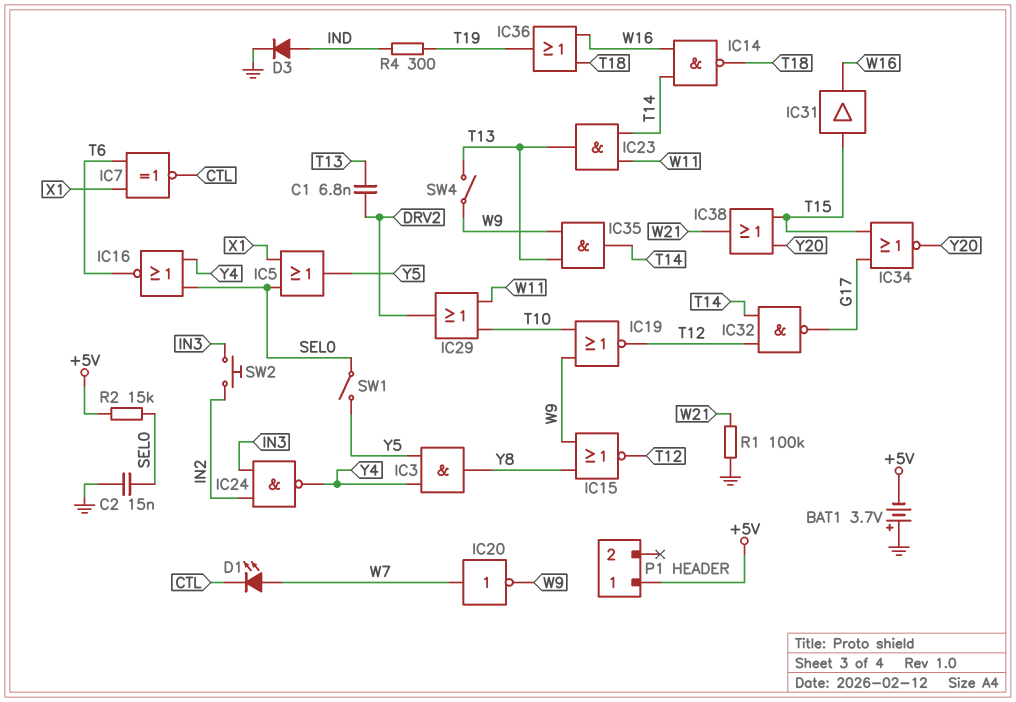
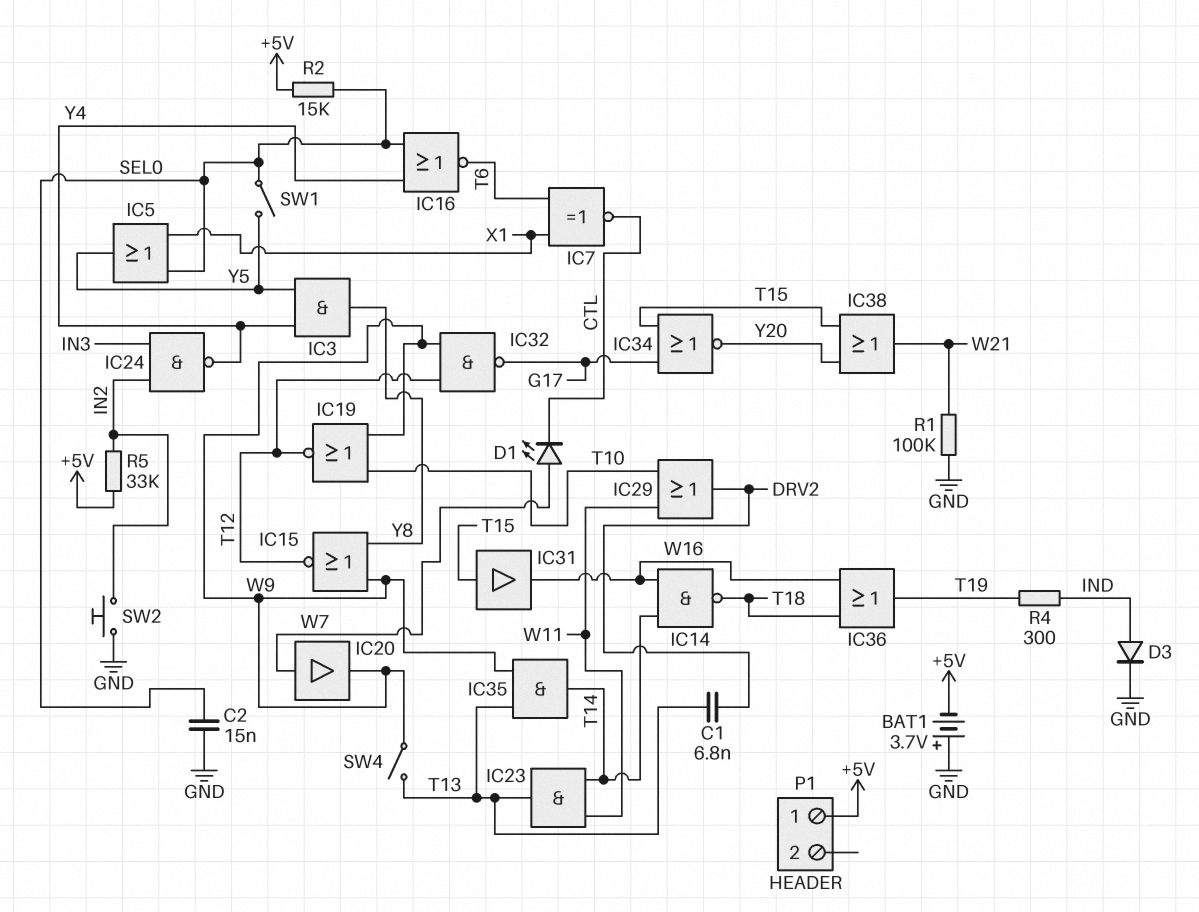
IC20: NOT (in W7, out W9) -> buffer (in W7, out W9)
IC32: NAND (in T12, in T14, out G17) -> NAND (in T12, in W9, out G17)
R5: none -> 33k (+5V, IN2)
SW2: button (IN2, IN3) -> button (GND, IN2)

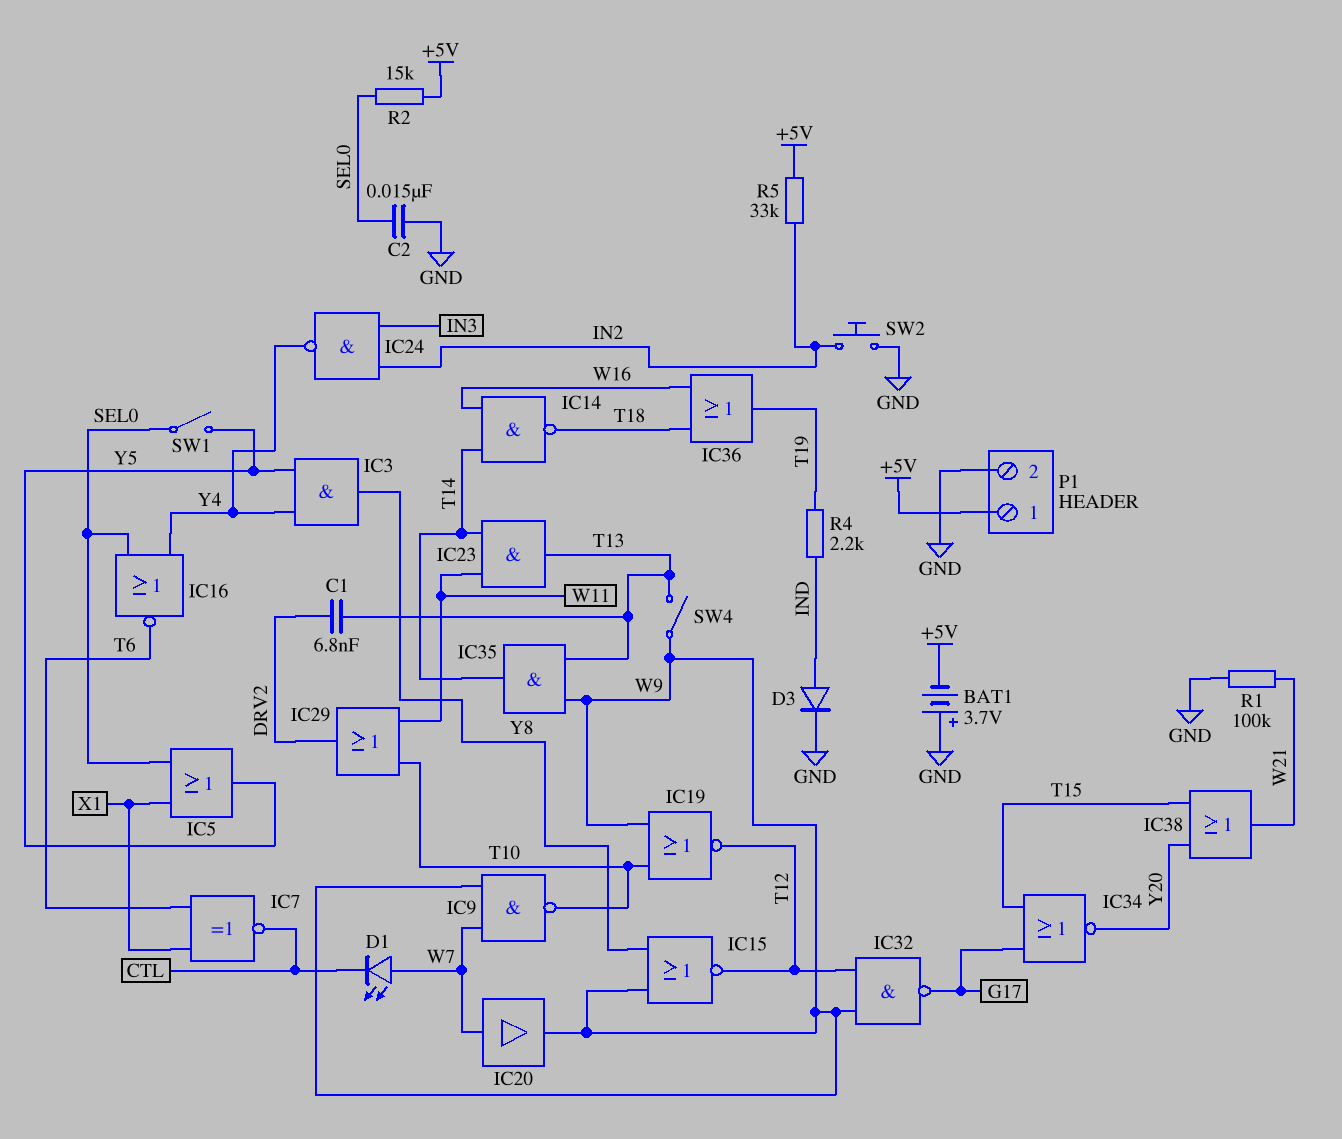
IC9: none -> NAND (in W7, in W9, out T10)
IC31: buffer (in T15, out W16) -> none
P1 pin 2: none -> GND
R4: 300 (IND, T19) -> 2.2k (IND, T19)

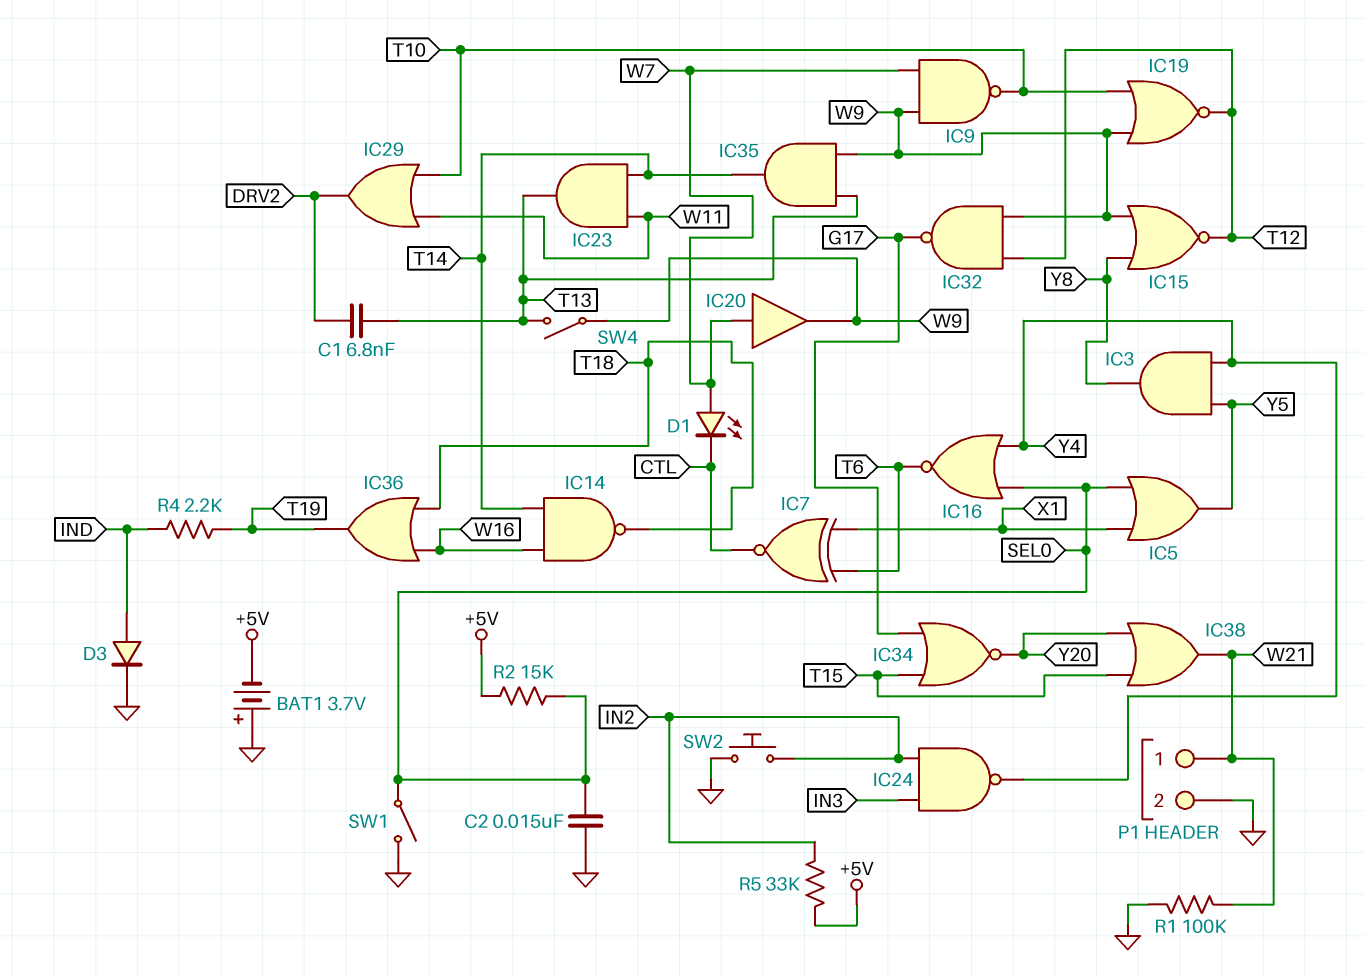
P1 pin 1: +5V -> W21
SW1: switch (SEL0, Y5) -> switch (GND, SEL0)

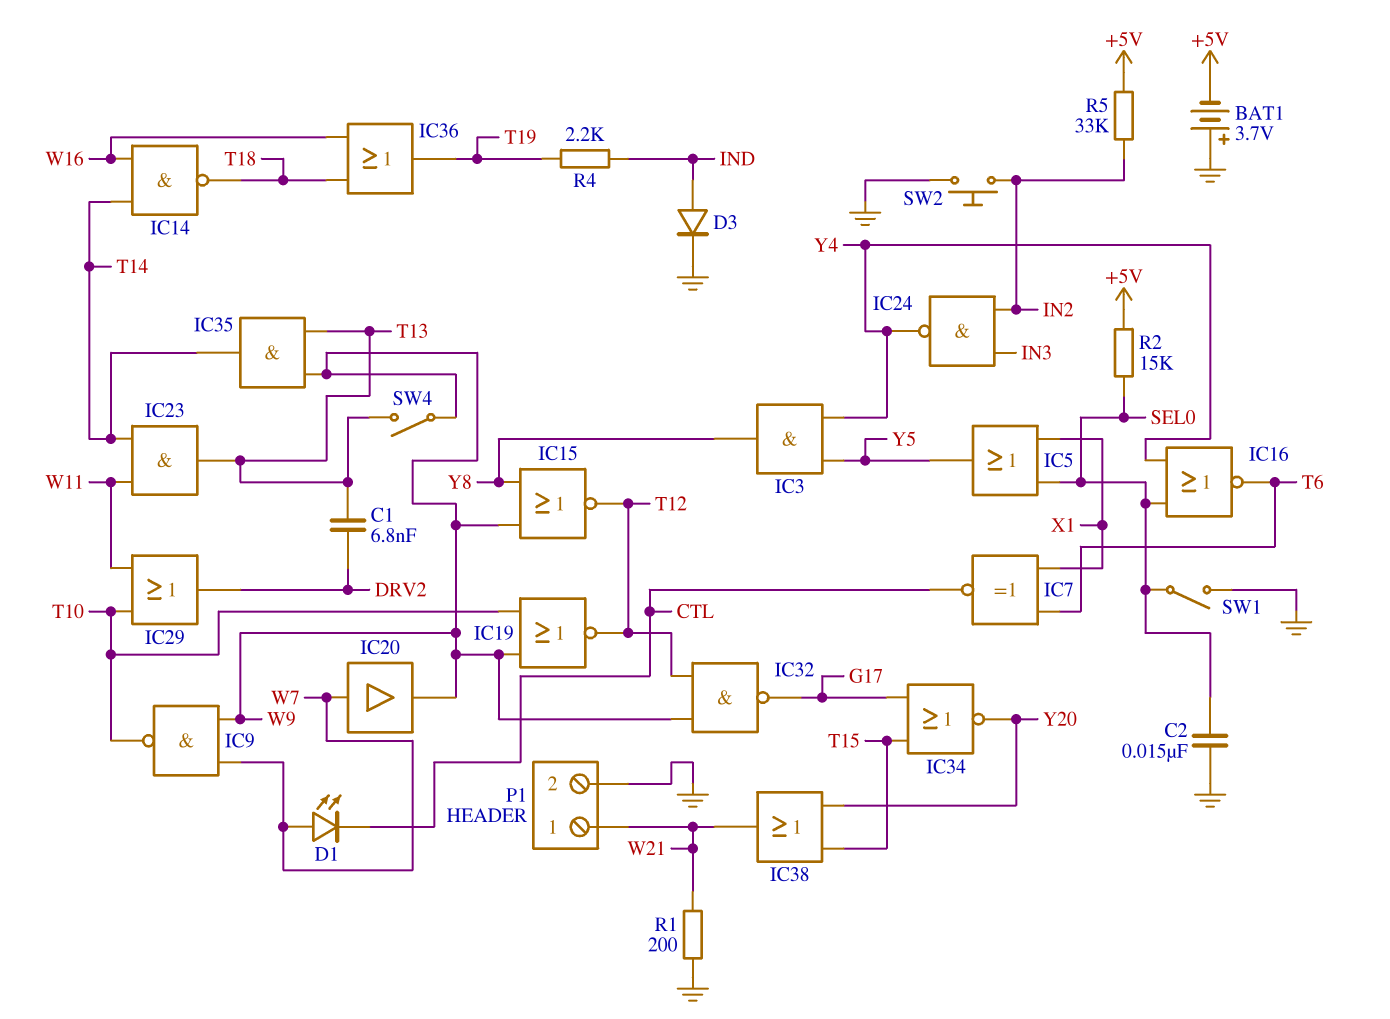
R1: 100k (GND, W21) -> 200 (GND, W21)

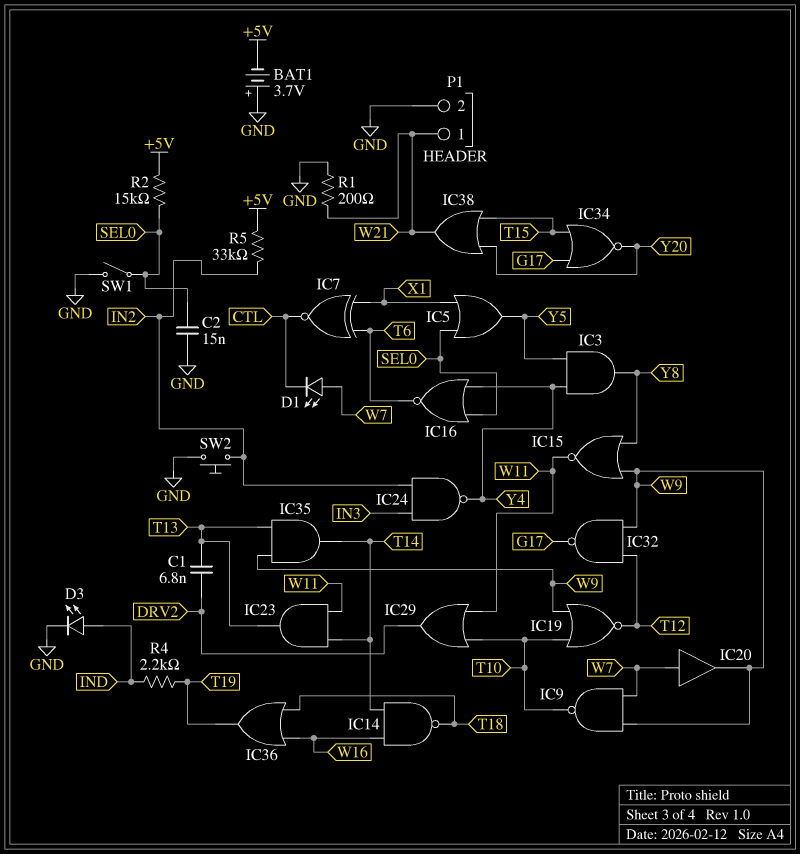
D3: diode (A IND, K GND) -> LED (A IND, K GND)
IC15: NOR (in W9, in Y8, out T12) -> NOR (in W9, in Y8, out W11)
SW4: switch (T13, W9) -> none

